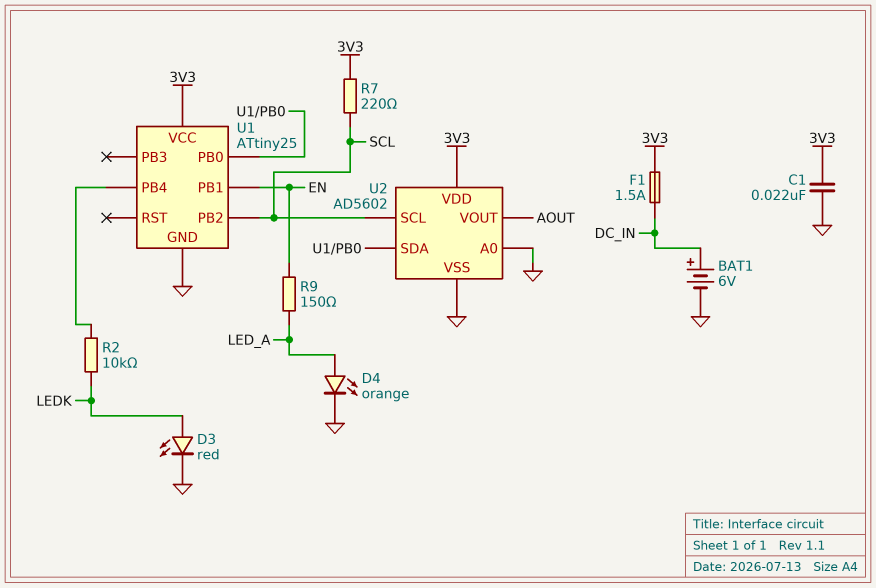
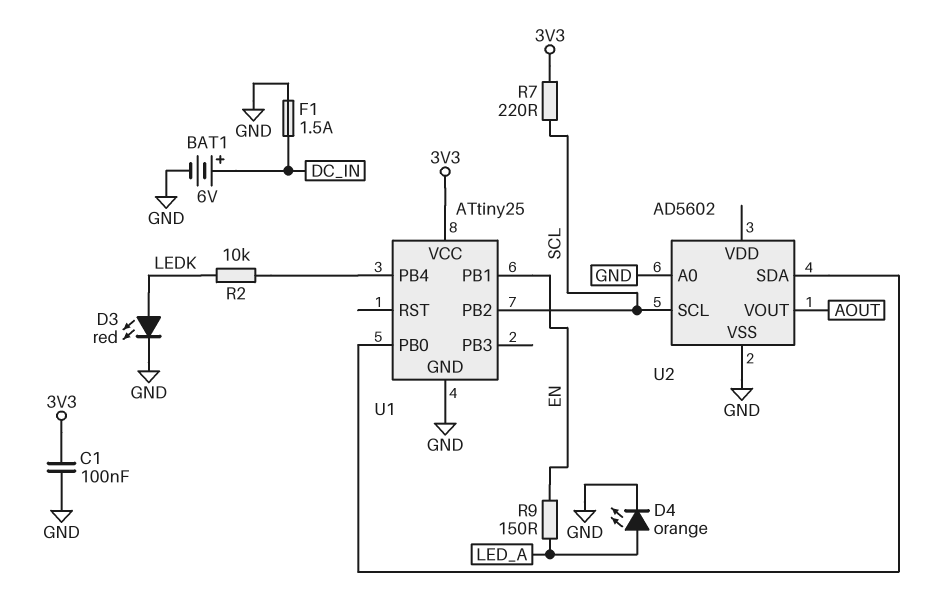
C1: 22nF (3V3, GND) -> 100nF (3V3, GND)
F1: 1.5A (3V3, DC_IN) -> 1.5A (DC_IN, GND)
U2 pin VDD: 3V3 -> none

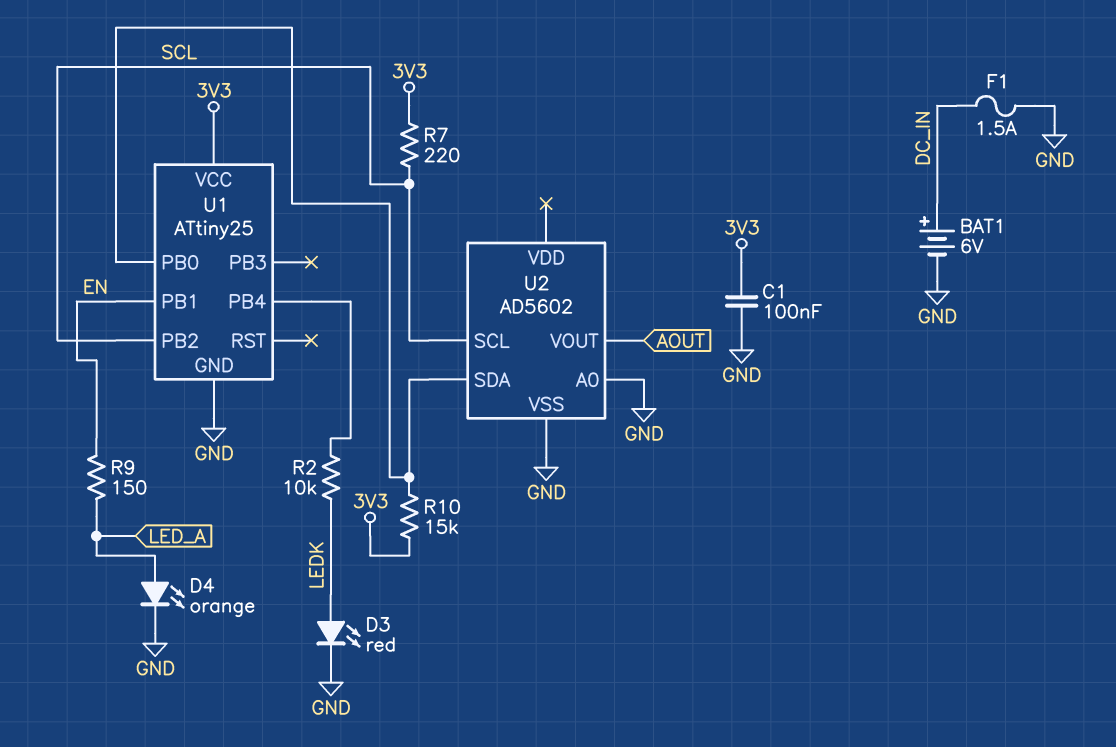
R10: none -> 15k (3V3, U1/PB0)

